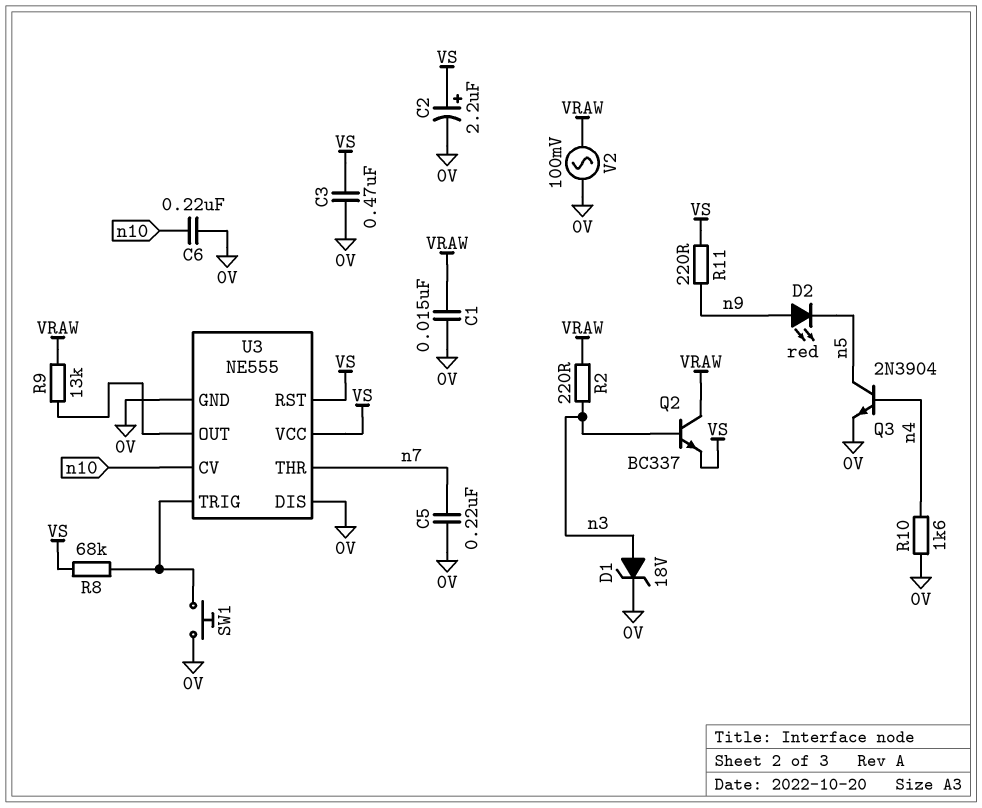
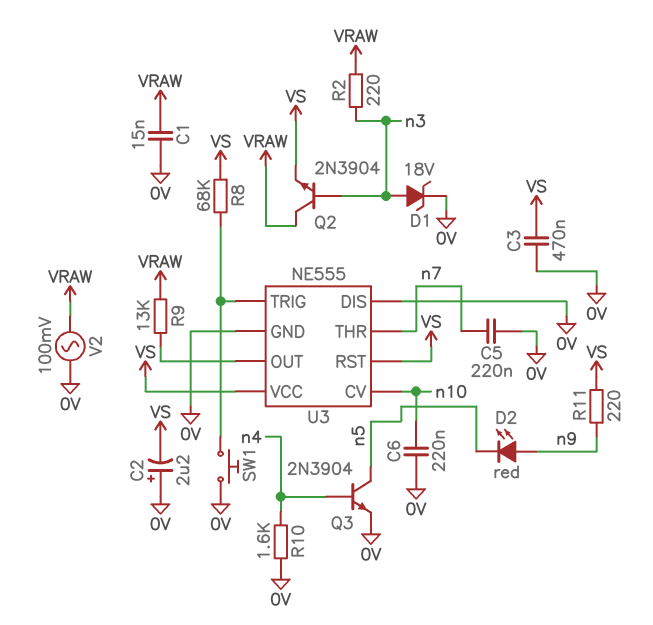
C2: 2.2uF (plus VS, minus 0V) -> 2.2uF (plus 0V, minus VS)
Q2: NPN BC337 (B n3, C VRAW, E VS) -> NPN 2N3904 (B n3, C VRAW, E VS)

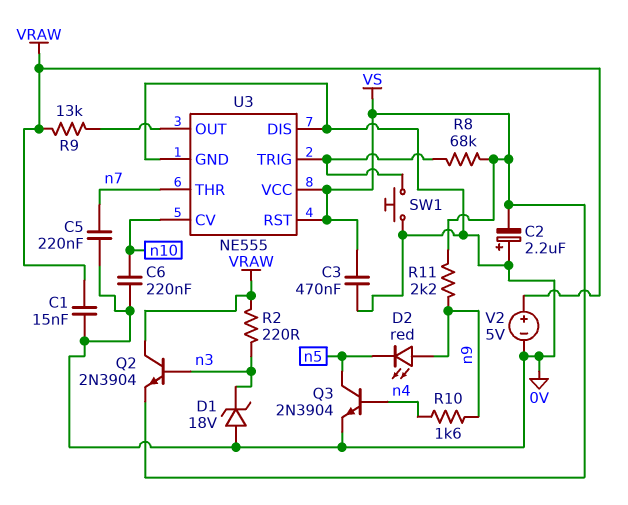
D1: zener 18V (A n3, K 0V) -> zener 18V (A 0V, K n3)
R10: 1.6k (0V, n4) -> 1.6k (n4, n9)
R11: 220 (VS, n9) -> 2.2k (VS, n9)
V2: AC 100mV (0V, VRAW) -> 5V (plus VRAW, minus 0V)

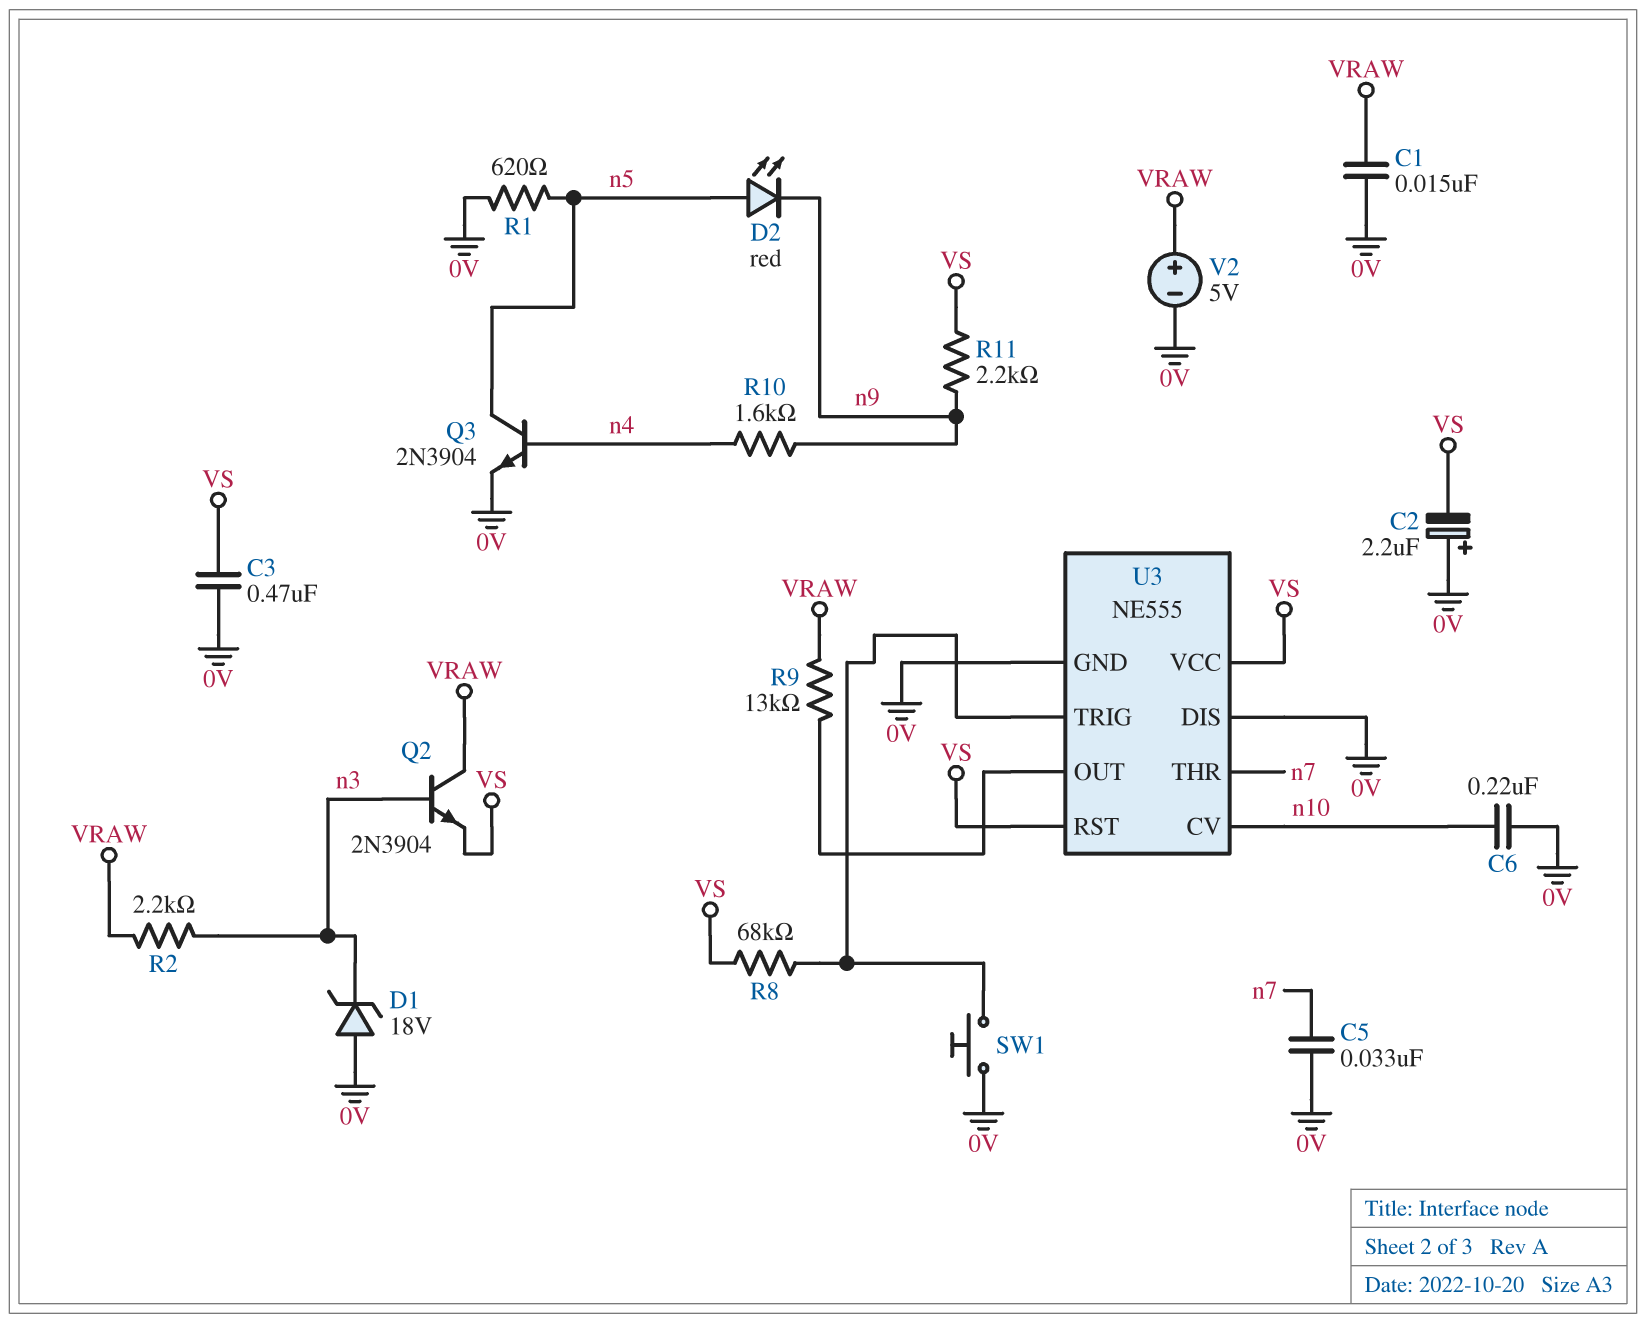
C5: 220nF (0V, n7) -> 33nF (0V, n7)
D2: LED red (A n9, K n5) -> LED red (A n5, K n9)
R1: none -> 620 (0V, n5)
R2: 220 (VRAW, n3) -> 2.2k (VRAW, n3)

